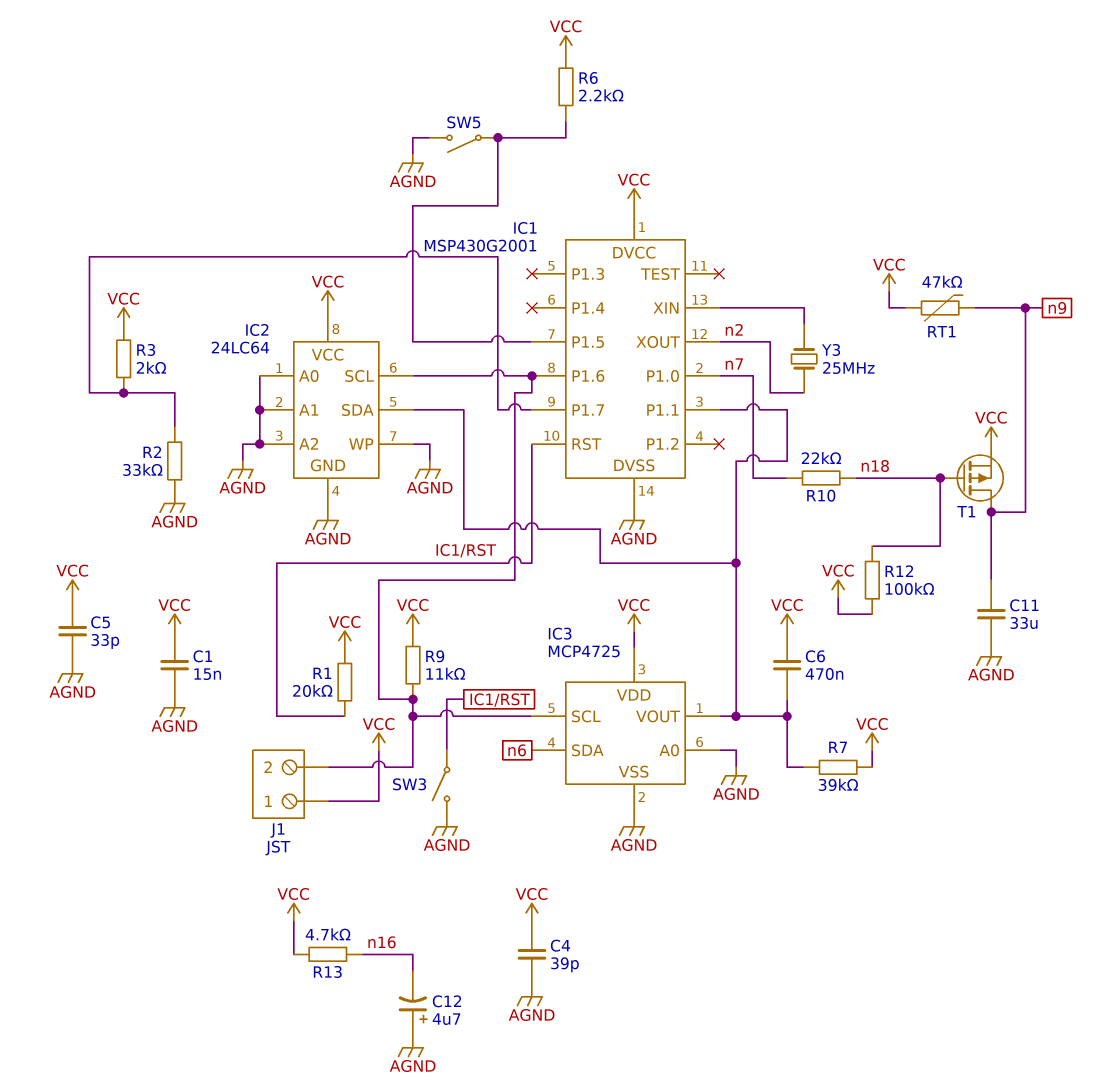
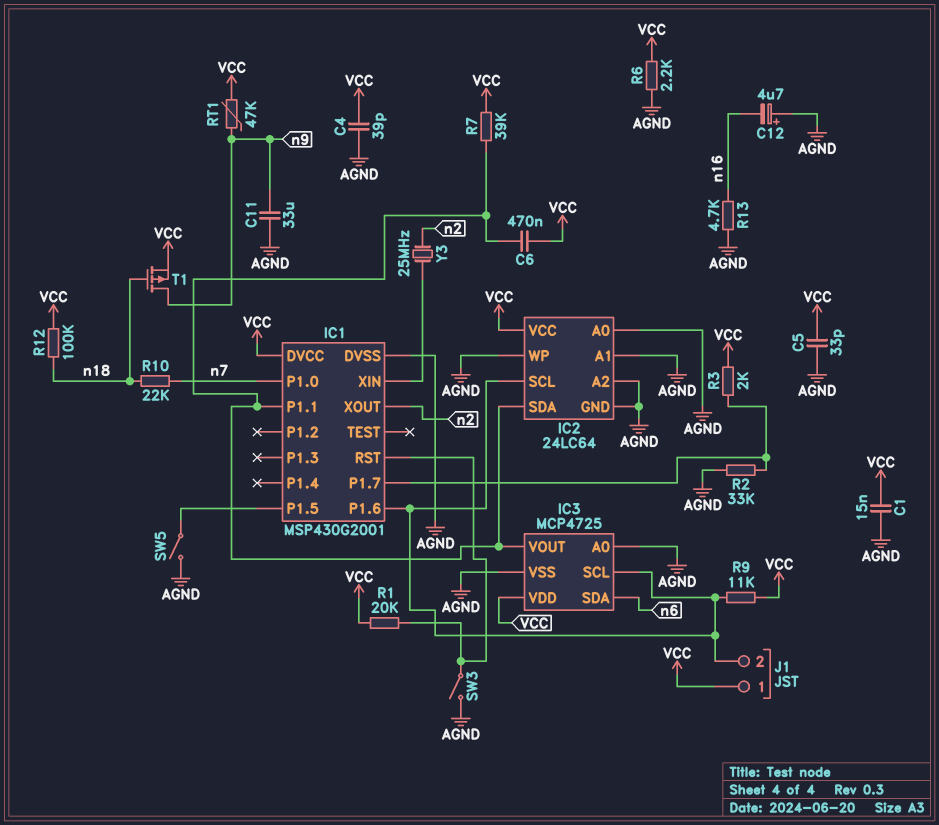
R6: 2.2k (IC1/P1.5, VCC) -> 2.2k (AGND, VCC)
R13: 4.7k (VCC, n16) -> 4.7k (AGND, n16)

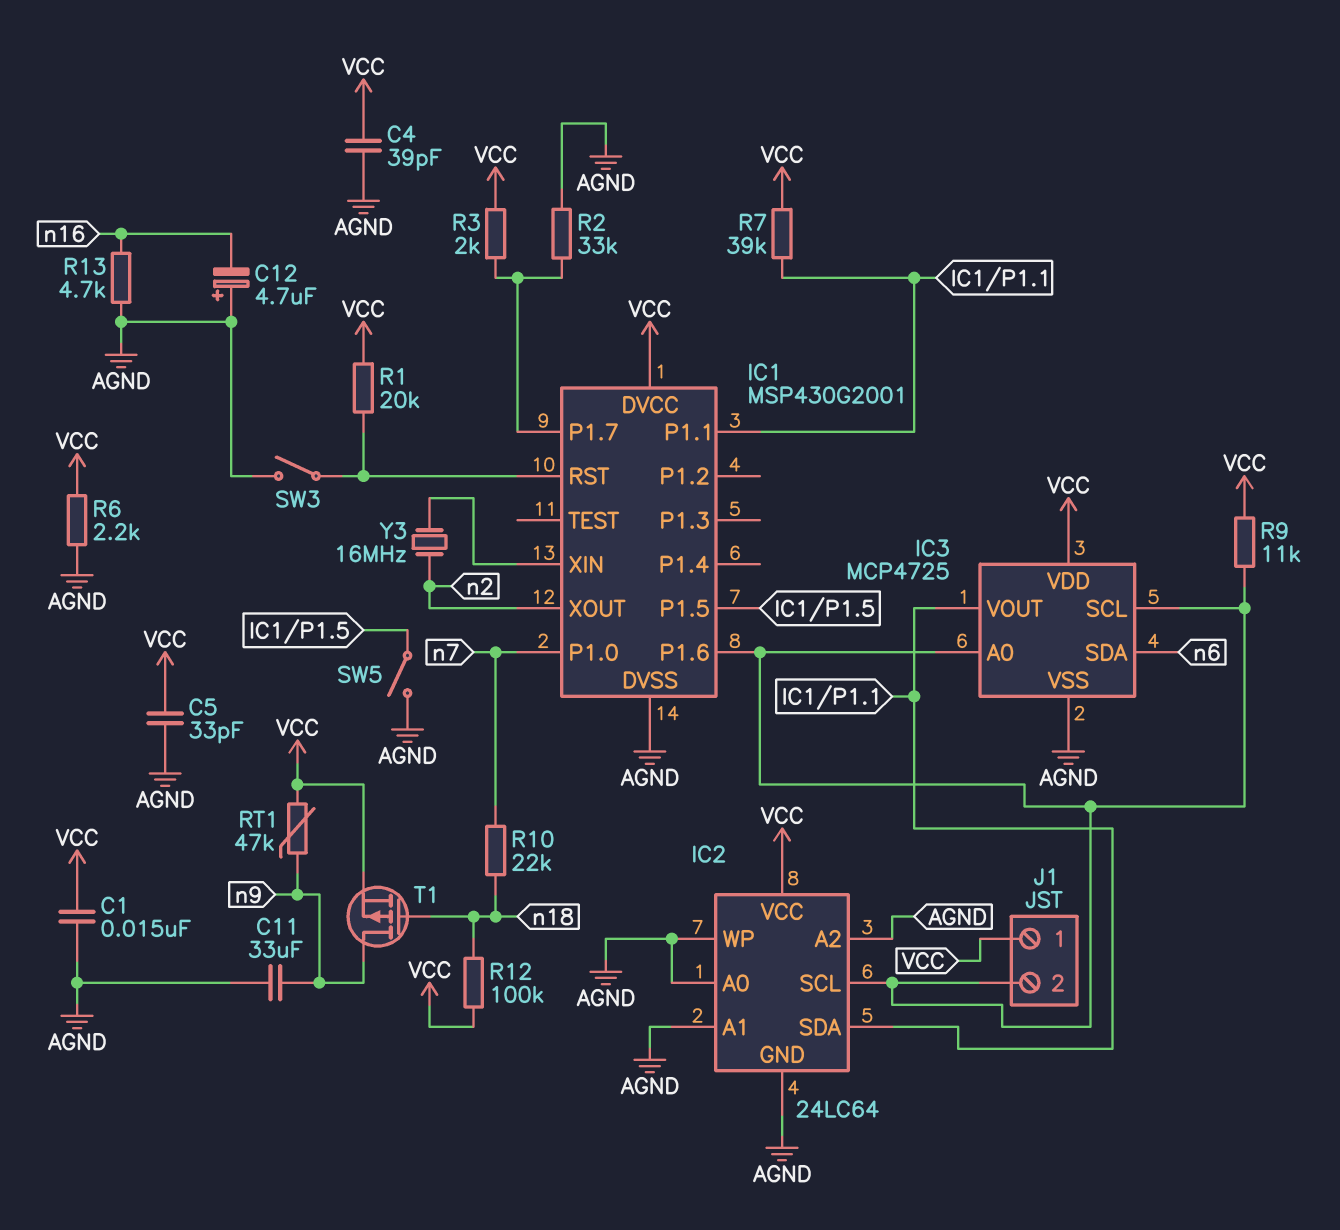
C6: 470nF (IC1/P1.1, VCC) -> none
IC3 pin A0: AGND -> IC1/P1.6
Y3: 25MHz (IC1/XIN, n2) -> 16MHz (IC1/XIN, n2)

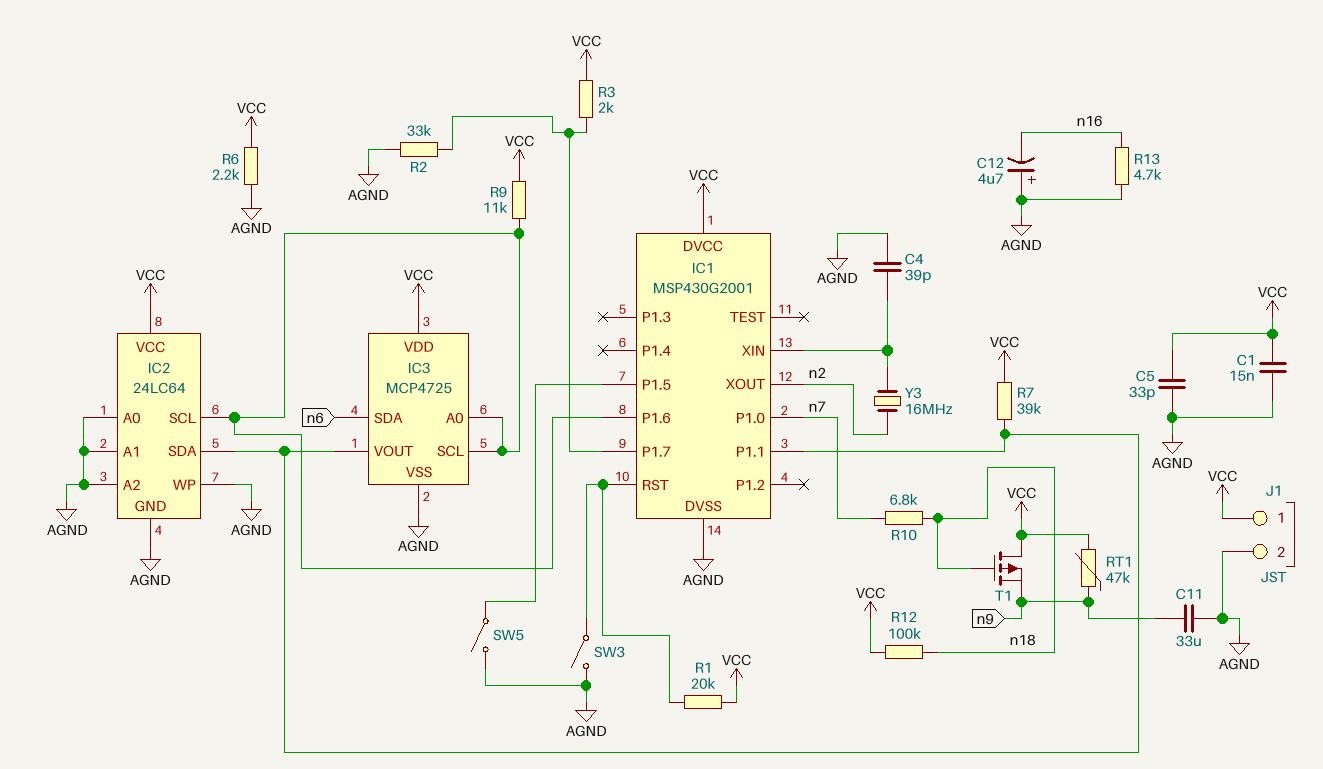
C4: 39pF (AGND, VCC) -> 39pF (AGND, IC1/XIN)
J1 pin 2: IC1/P1.6 -> AGND
R10: 22k (n7, n18) -> 6.8k (n7, n18)
T1: PMOS (G n18, D n9, S VCC) -> PMOS (G n18, D VCC, S n9)

